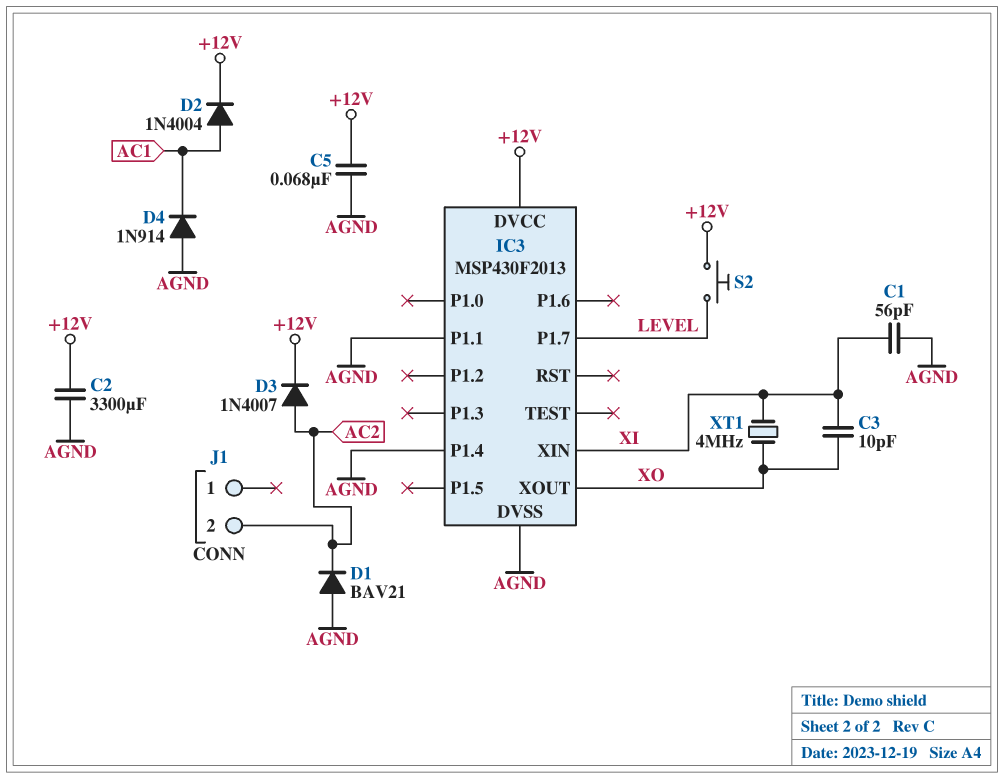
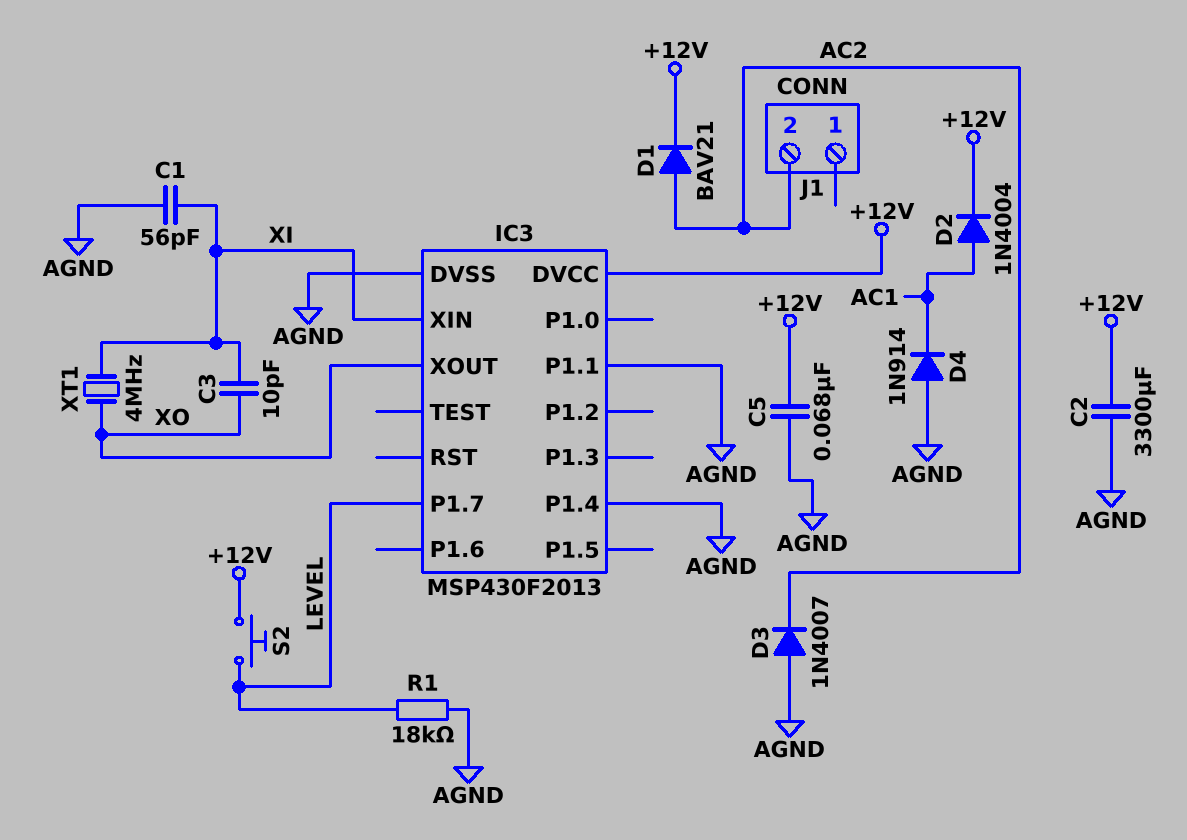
D1: diode BAV21 (A AGND, K AC2) -> diode BAV21 (A AC2, K +12V)
D3: diode 1N4007 (A AC2, K +12V) -> diode 1N4007 (A AGND, K AC2)
R1: none -> 18k (AGND, LEVEL)

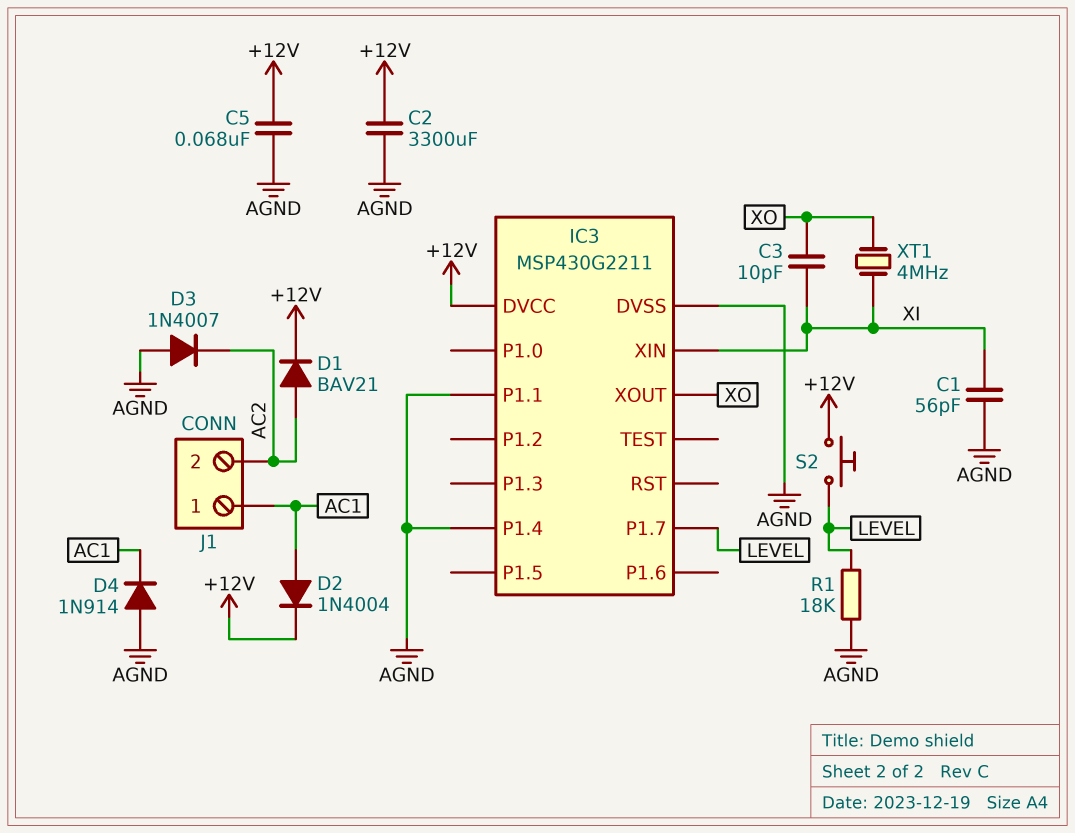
IC3: MSP430F2013 -> MSP430G2211
J1 pin 1: none -> AC1

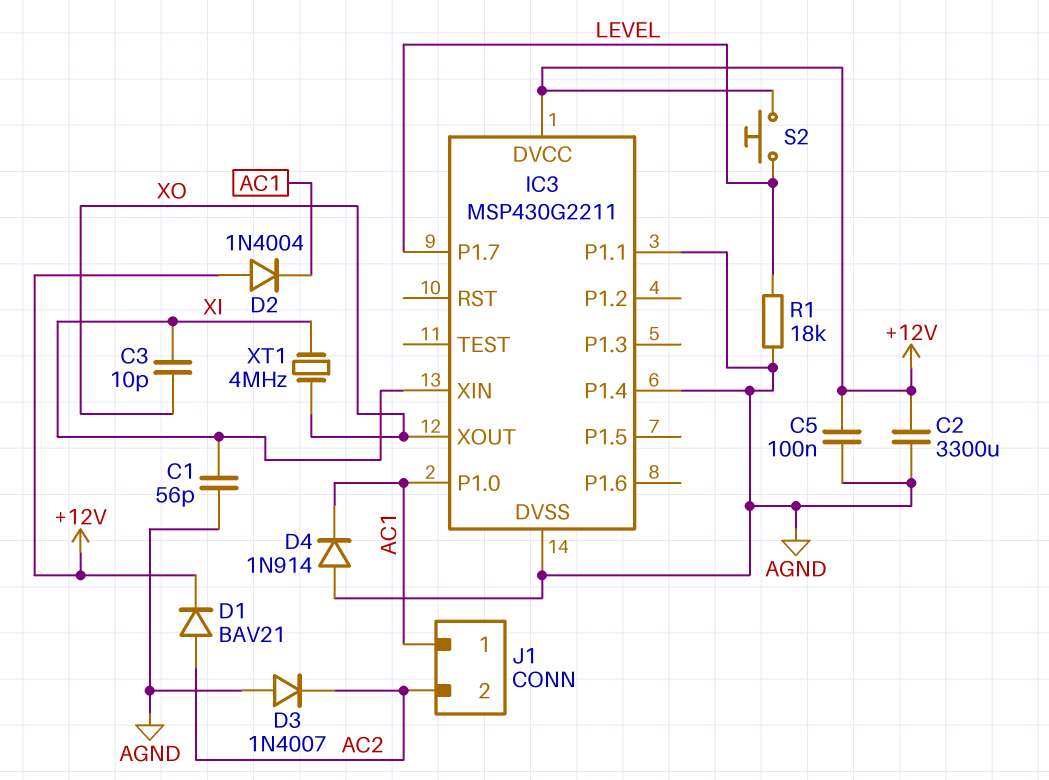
C5: 68nF (+12V, AGND) -> 100nF (+12V, AGND)
D2: diode 1N4004 (A AC1, K +12V) -> diode 1N4004 (A +12V, K AC1)
IC3 pin P1.0: none -> AC1

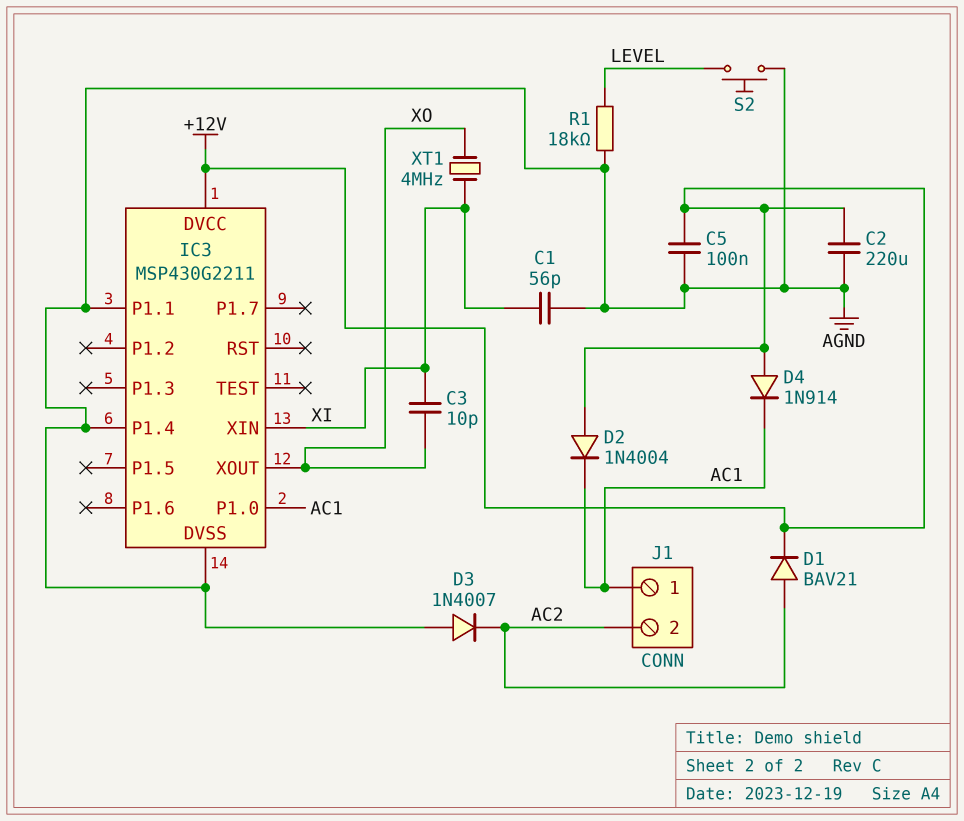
C2: 3300uF (+12V, AGND) -> 220uF (+12V, AGND)
D4: diode 1N914 (A AGND, K AC1) -> diode 1N914 (A +12V, K AC1)
IC3 pin P1.7: LEVEL -> none
S2: button (+12V, LEVEL) -> button (AGND, LEVEL)

